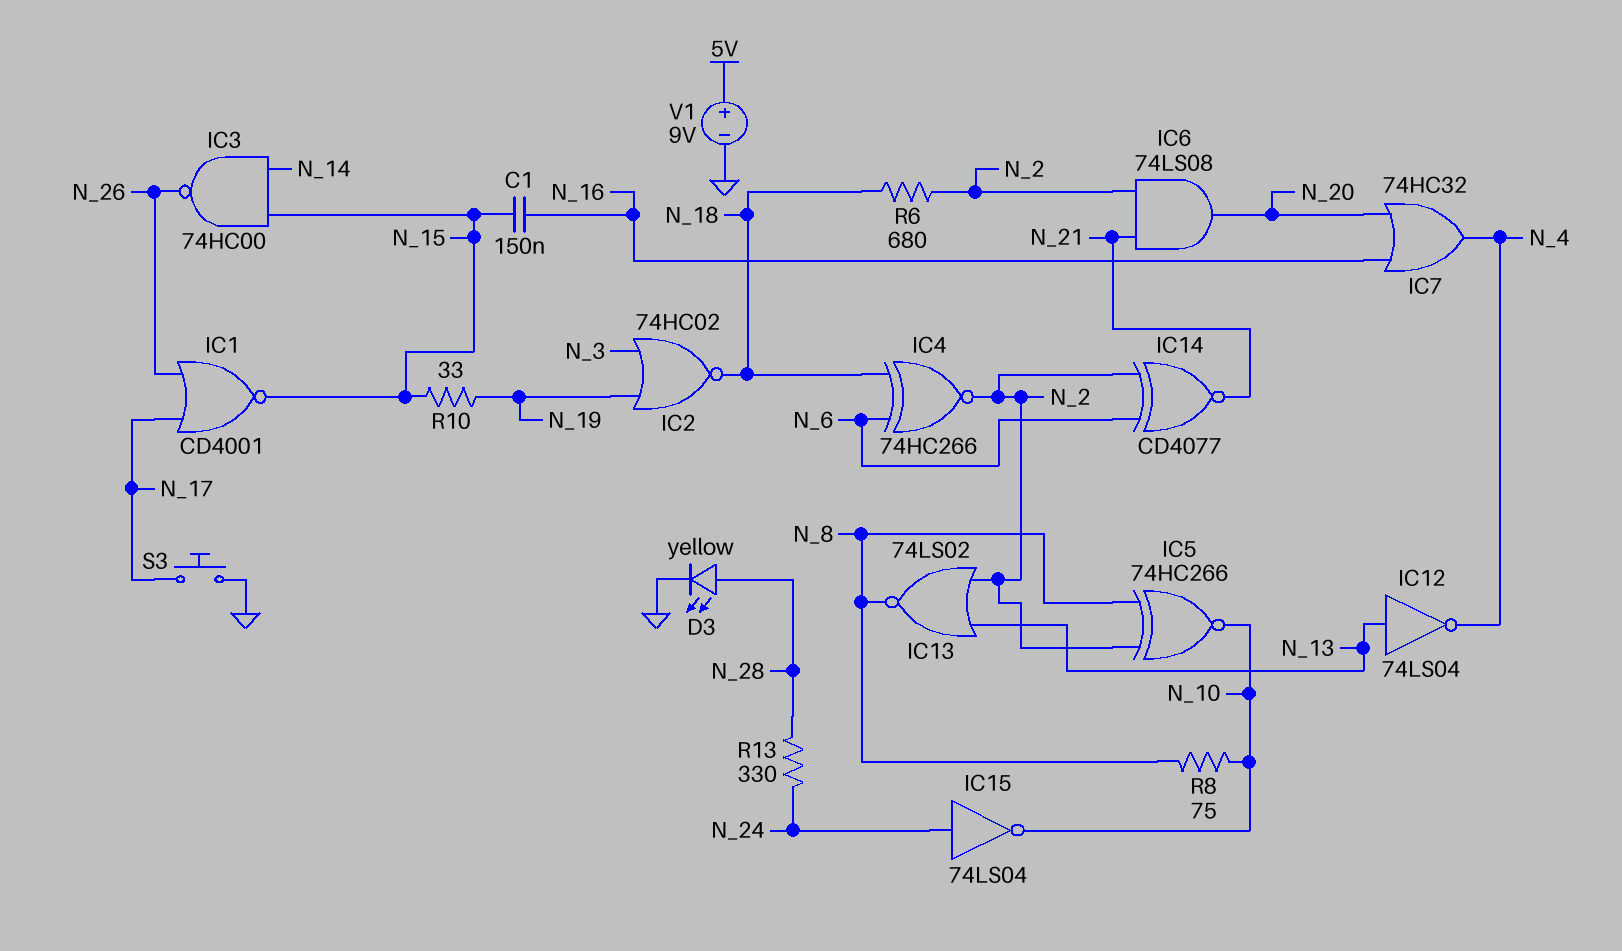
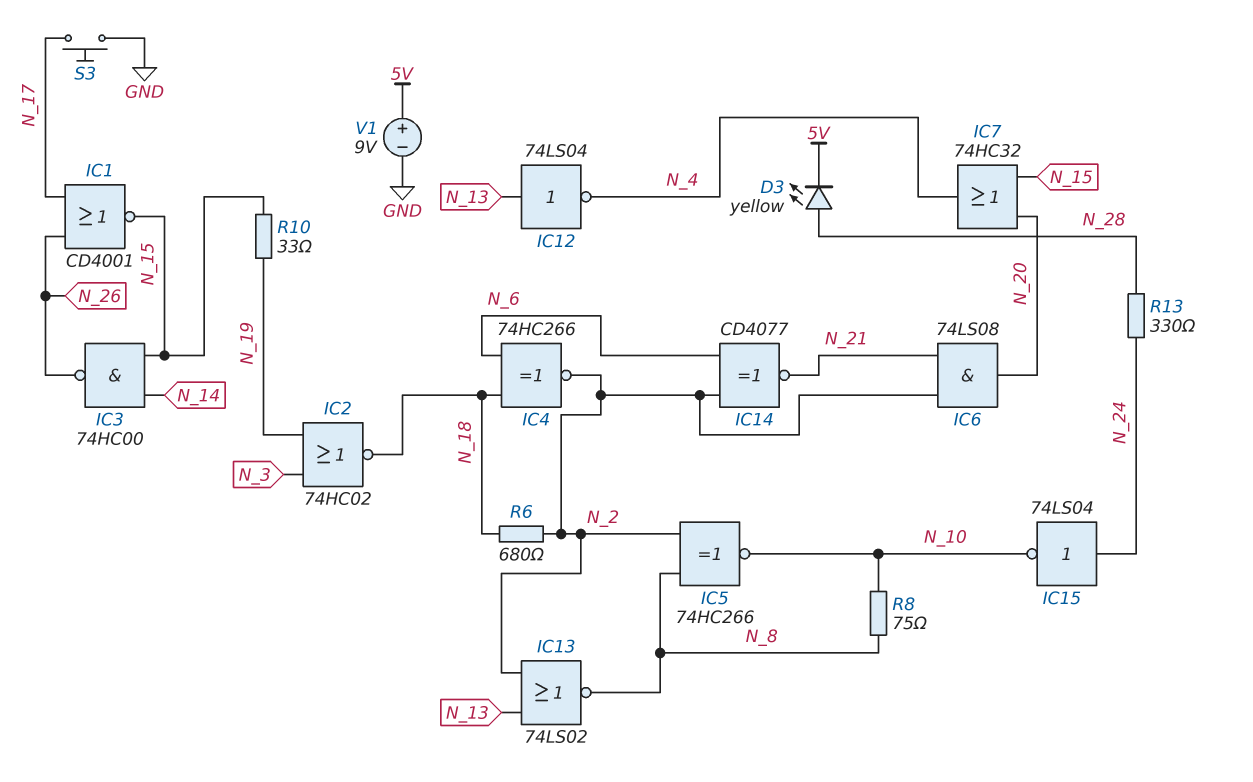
C1: 150nF (N_15, N_16) -> none
D3: LED yellow (A N_28, K GND) -> LED yellow (A N_28, K 5V)
IC7: OR 74HC32 (in N_16, in N_20, out N_4) -> OR 74HC32 (in N_15, in N_20, out N_4)

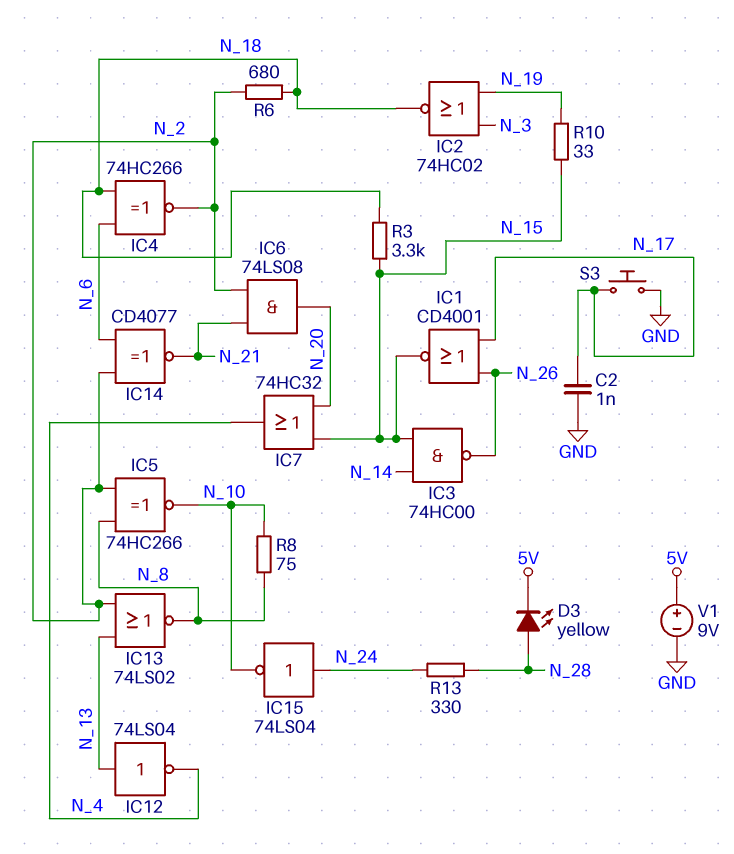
C2: none -> 1nF (GND, N_17)
R3: none -> 3.3k (N_15, N_18)

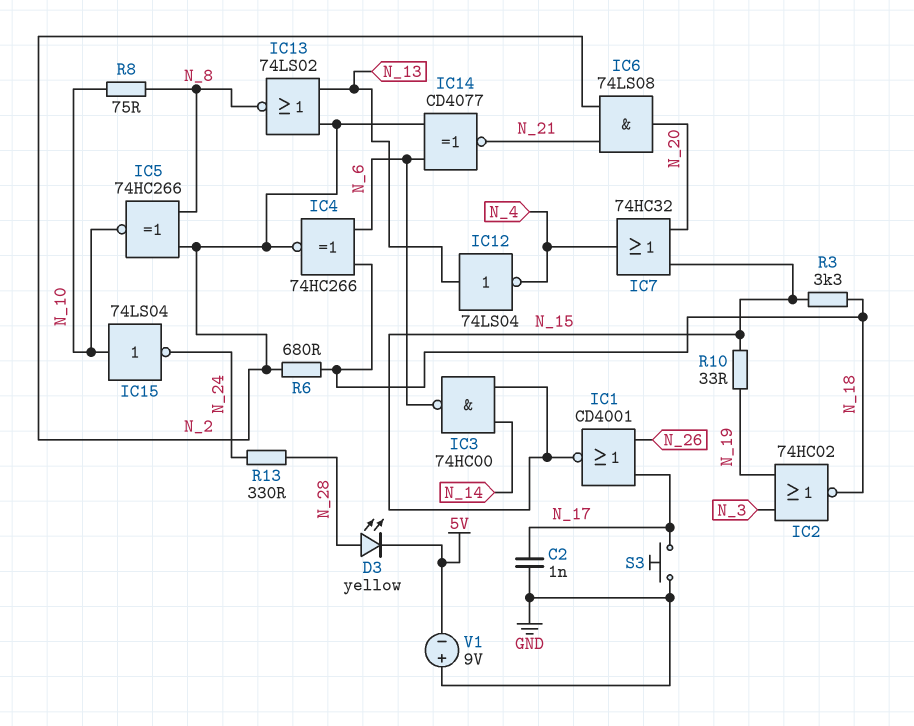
IC3: NAND 74HC00 (in N_14, in N_15, out N_26) -> NAND 74HC00 (in N_14, in N_15, out N_6)
IC15: NOT 74LS04 (in N_24, out N_10) -> NOT 74LS04 (in N_10, out N_24)
V1: 9V (plus 5V, minus GND) -> 9V (plus GND, minus 5V)

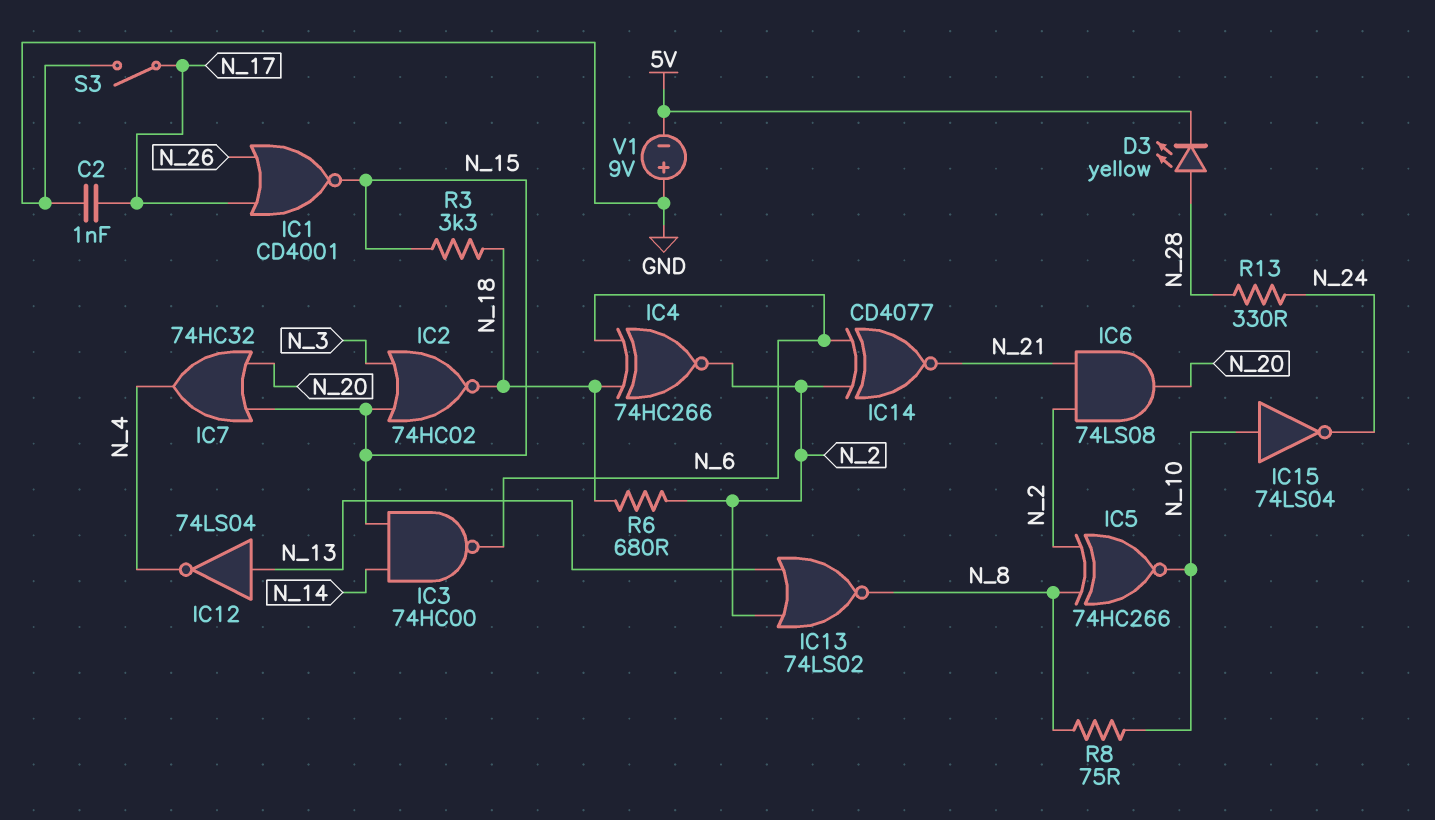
IC2: NOR 74HC02 (in N_3, in N_19, out N_18) -> NOR 74HC02 (in N_3, in N_15, out N_18)
R10: 33 (N_15, N_19) -> none
S3: button (GND, N_17) -> switch (GND, N_17)

